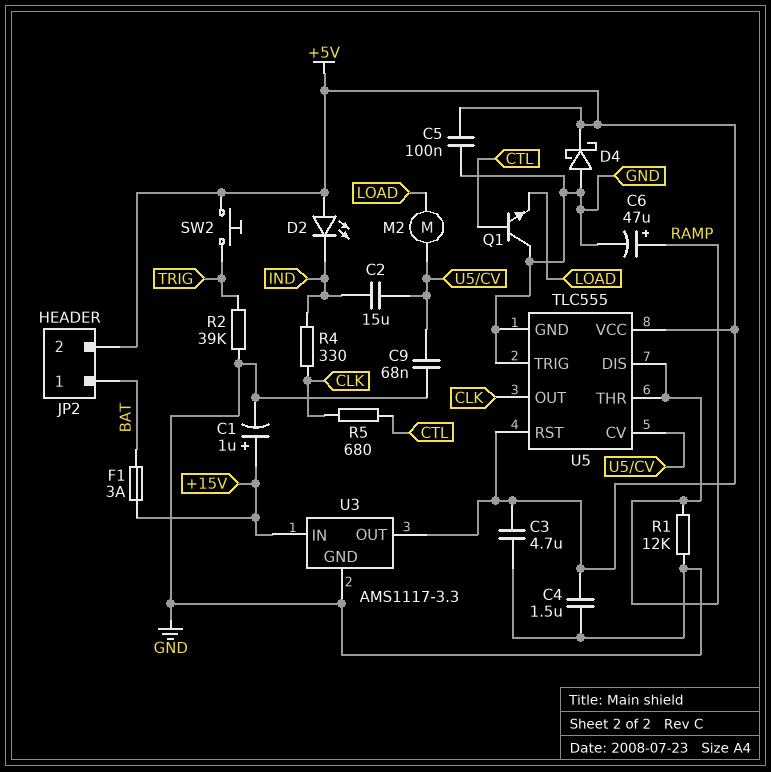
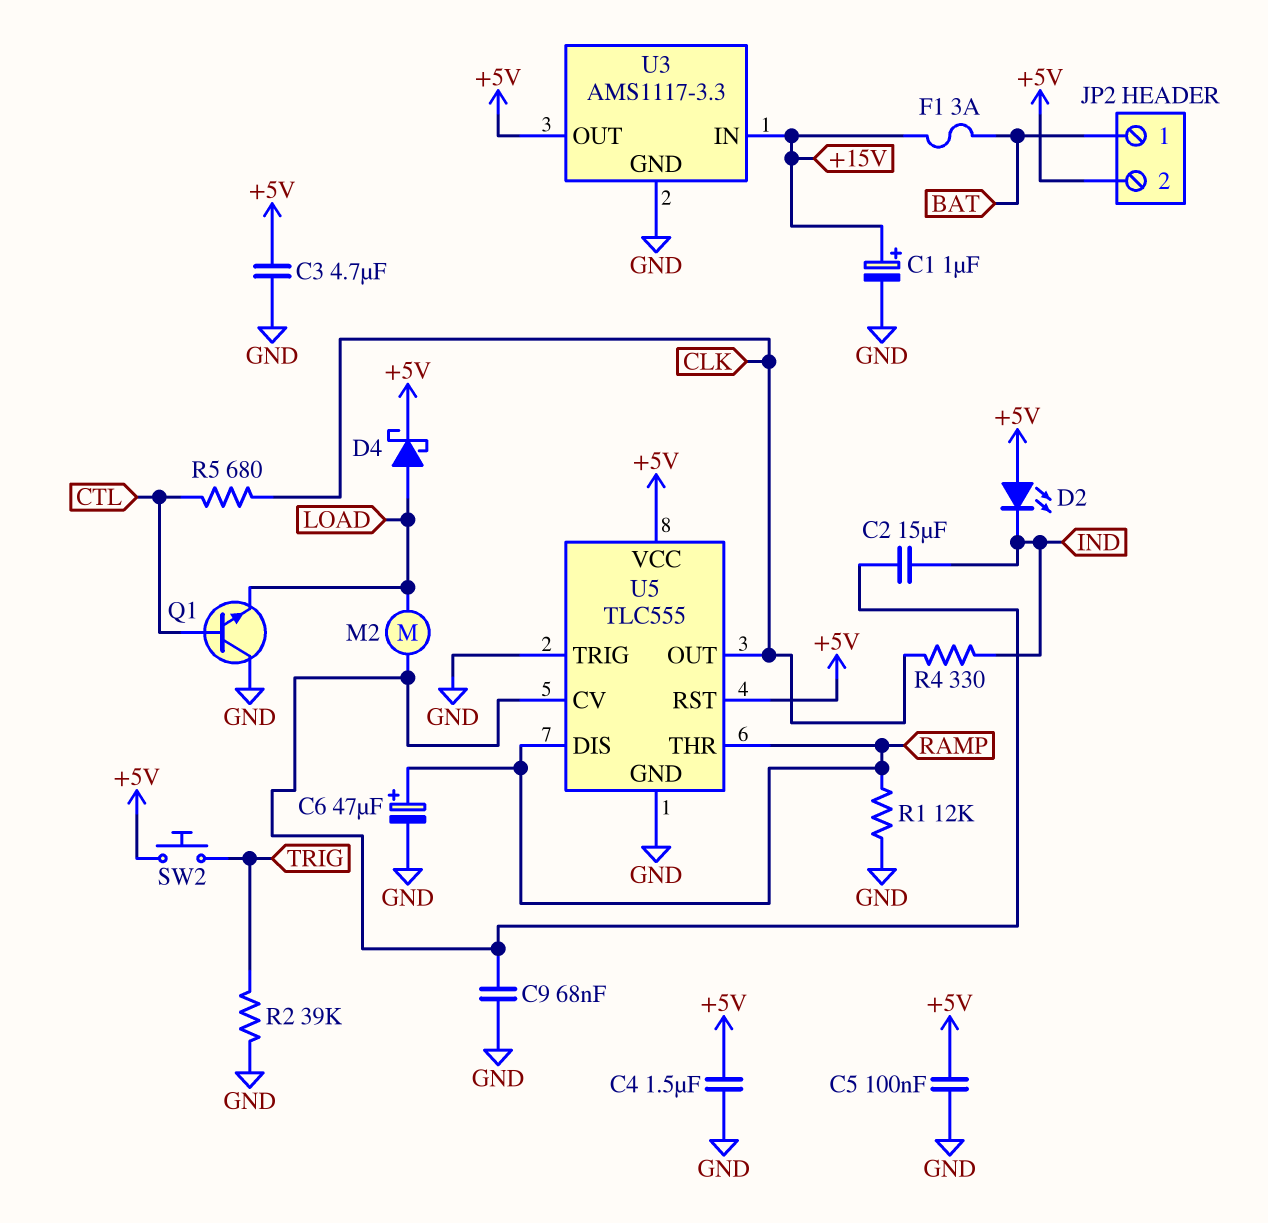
D4: schottky (A GND, K +5V) -> schottky (A LOAD, K +5V)

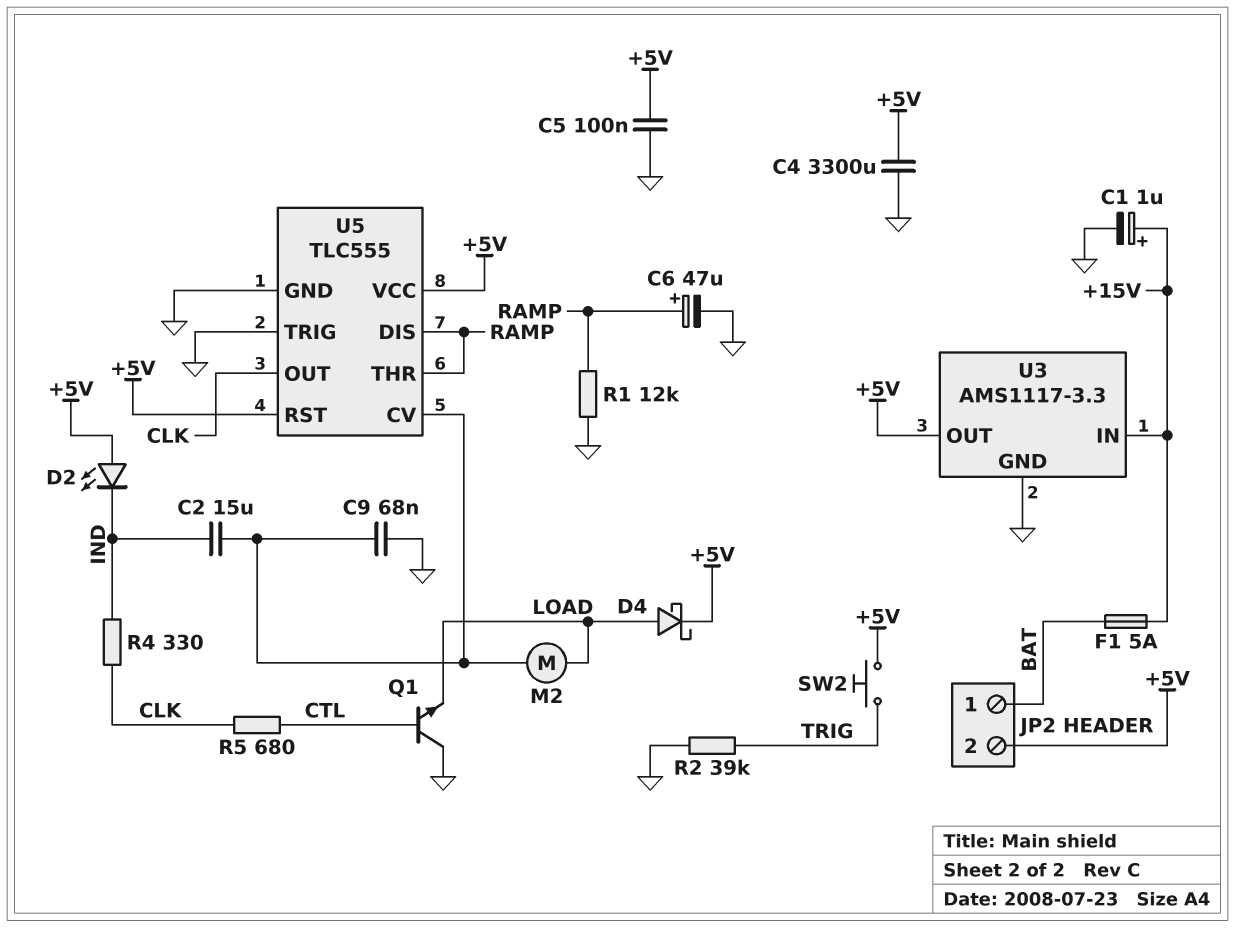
C3: 4.7uF (+5V, GND) -> none
C4: 1.5uF (+5V, GND) -> 3300uF (+5V, GND)
F1: 3A (+15V, BAT) -> 5A (+15V, BAT)

